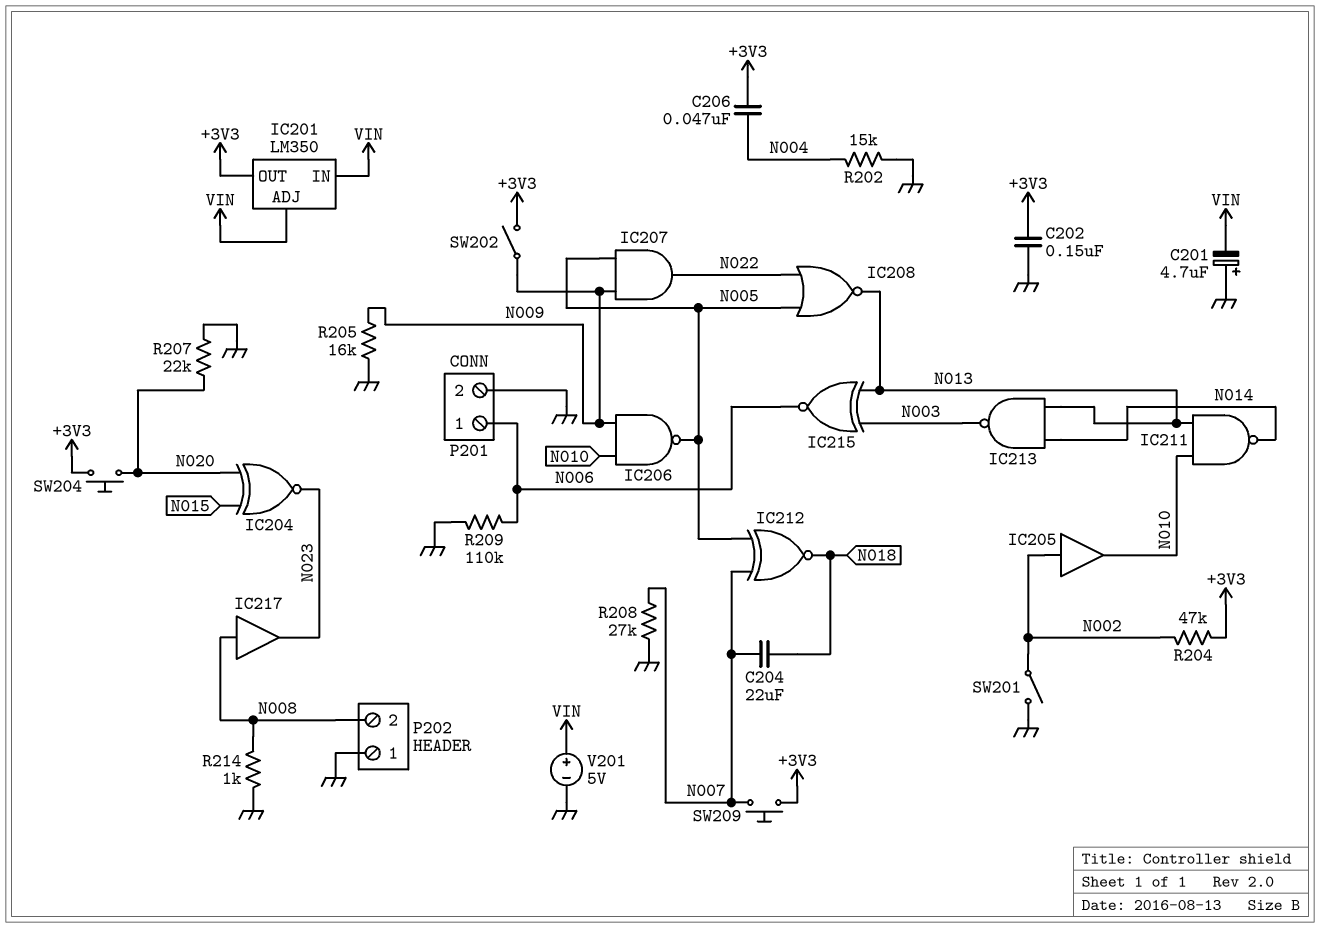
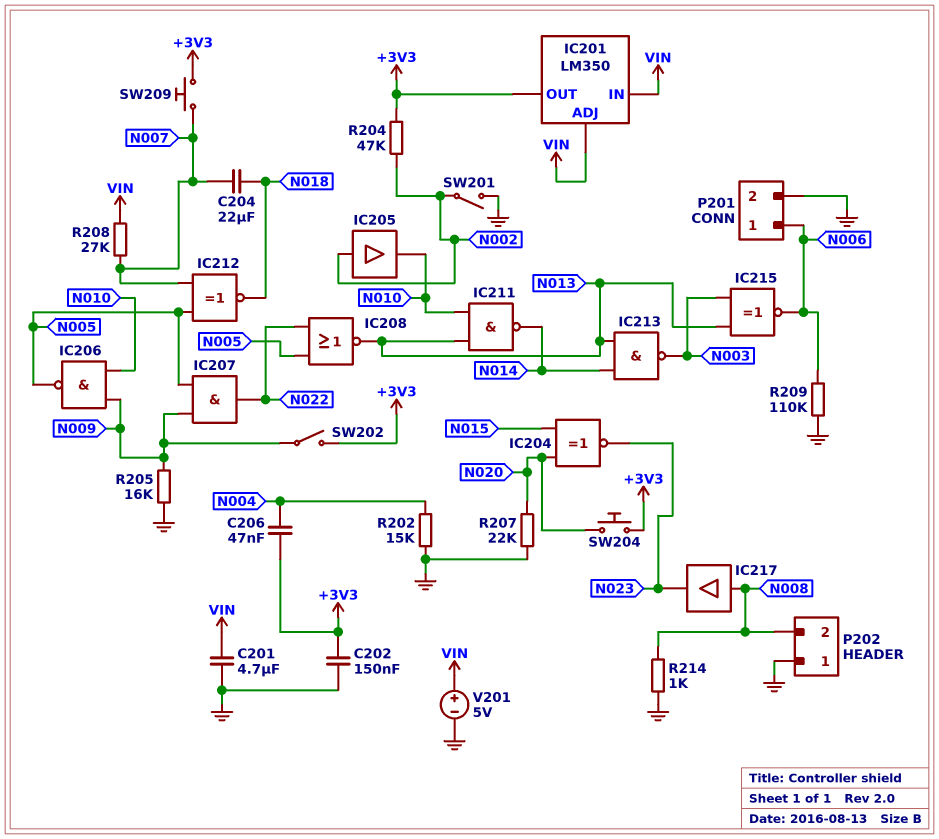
C201: 4.7uF (plus GND, minus VIN) -> 4.7uF (GND, VIN)
R208: 27k (GND, N007) -> 27k (N007, VIN)

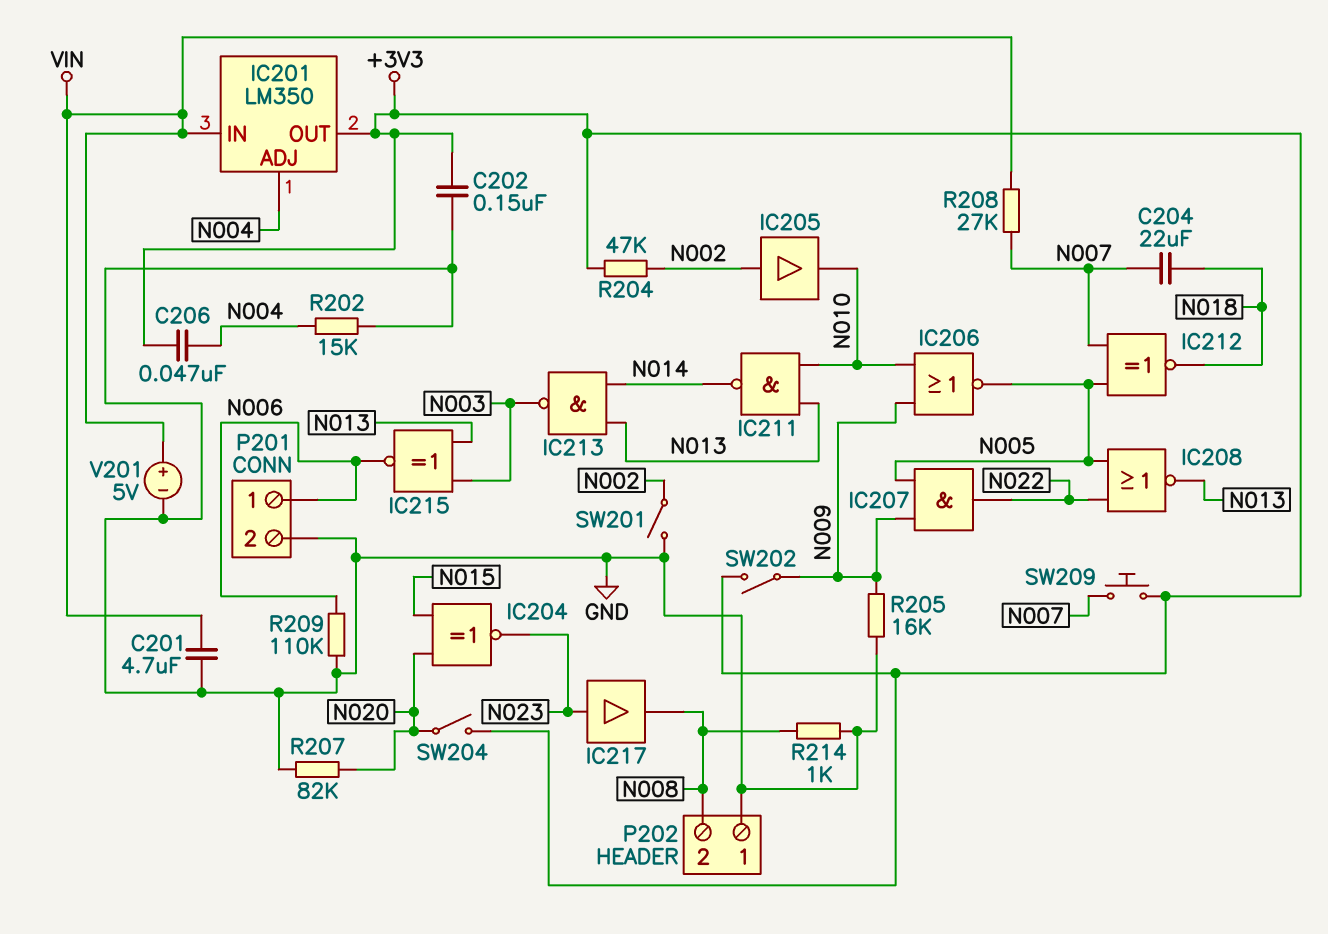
IC201 pin ADJ: VIN -> N004
IC206: NAND (in N009, in N010, out N005) -> NOR (in N009, in N010, out N005)
IC217: buffer (in N008, out N023) -> buffer (in N023, out N008)
R207: 22k (GND, N020) -> 82k (GND, N020)
SW204: button (+3V3, N020) -> switch (+3V3, N020)

